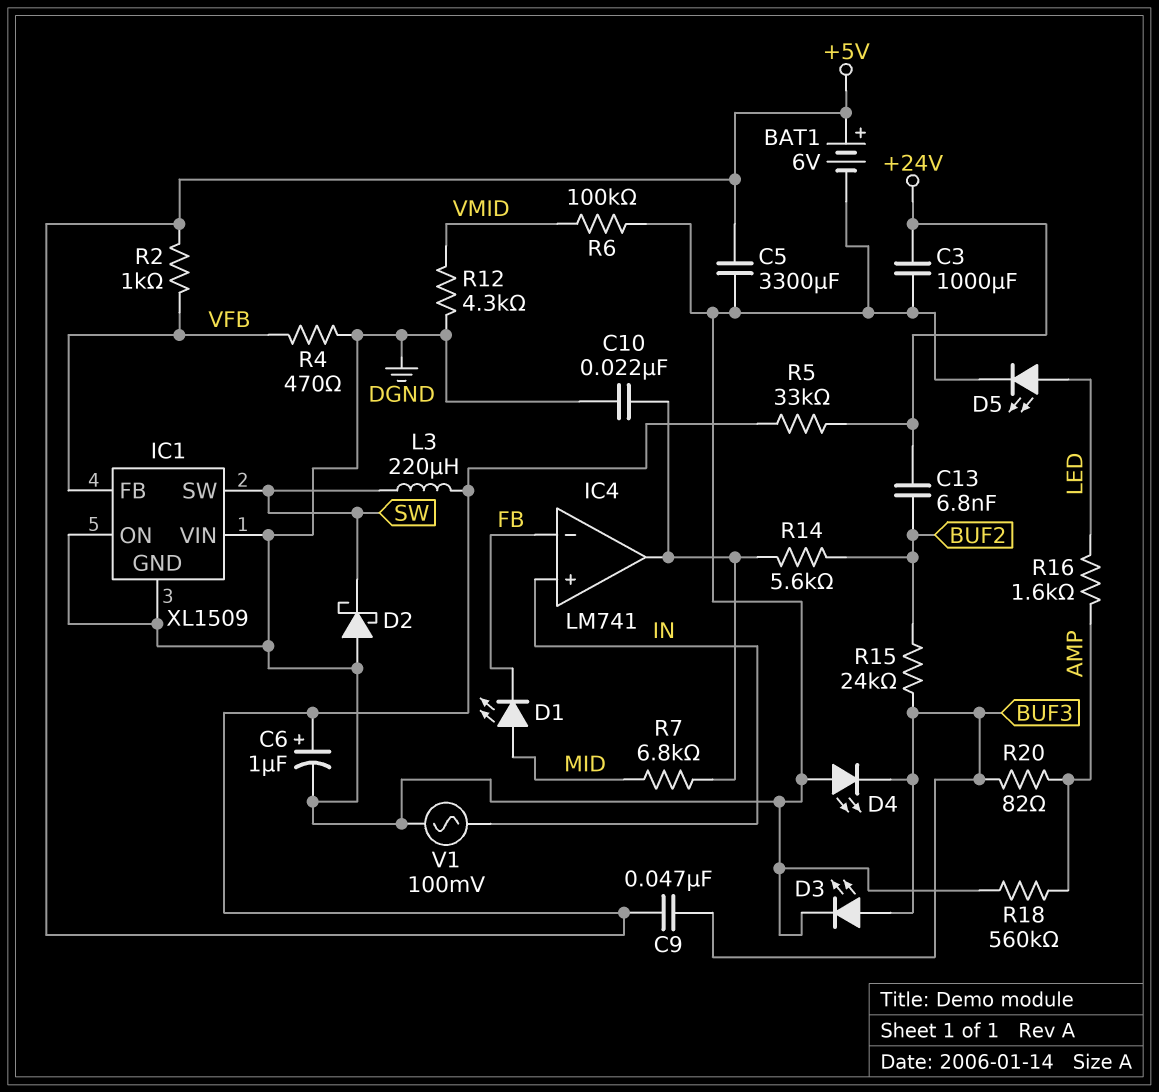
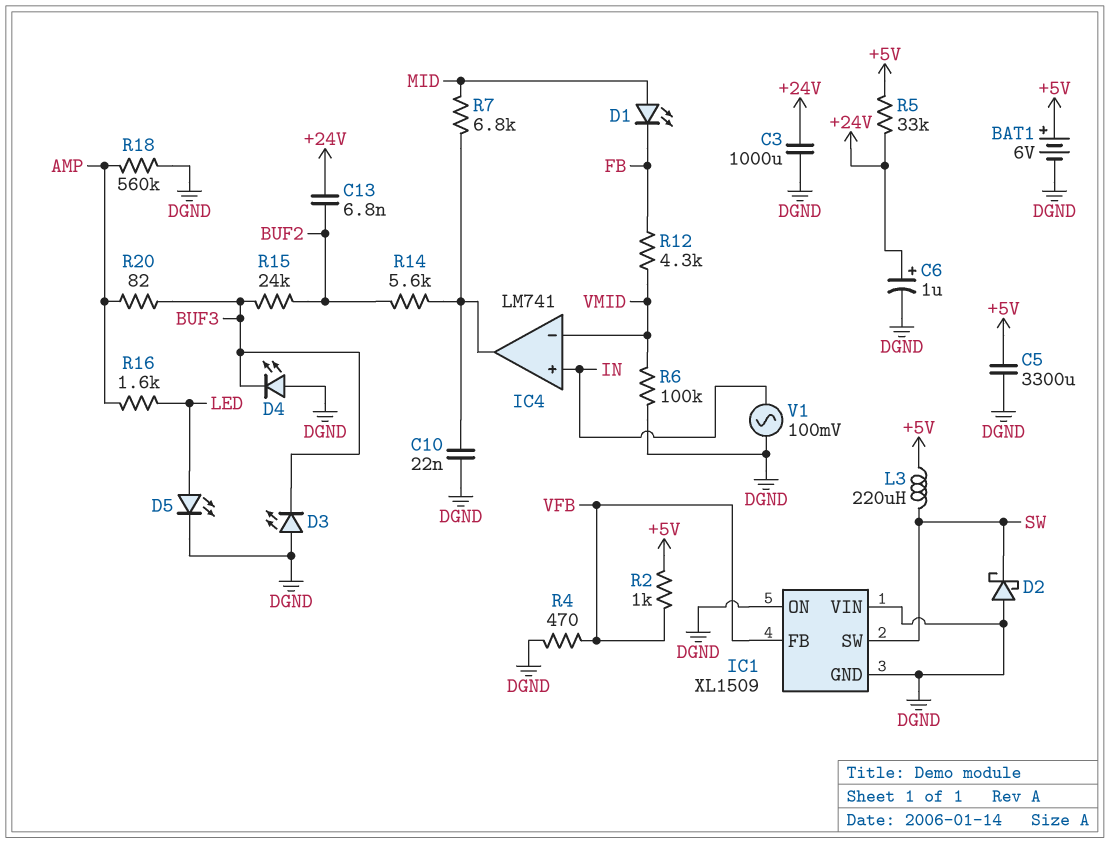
C6: 1uF (plus +5V, minus DGND) -> 1uF (plus +24V, minus DGND)
C9: 47nF (+5V, BUF3) -> none
D3: LED (A BUF3, K DGND) -> LED (A DGND, K BUF3)
IC4 pin in-: FB -> VMID
R12: 4.3k (DGND, VMID) -> 4.3k (FB, VMID)

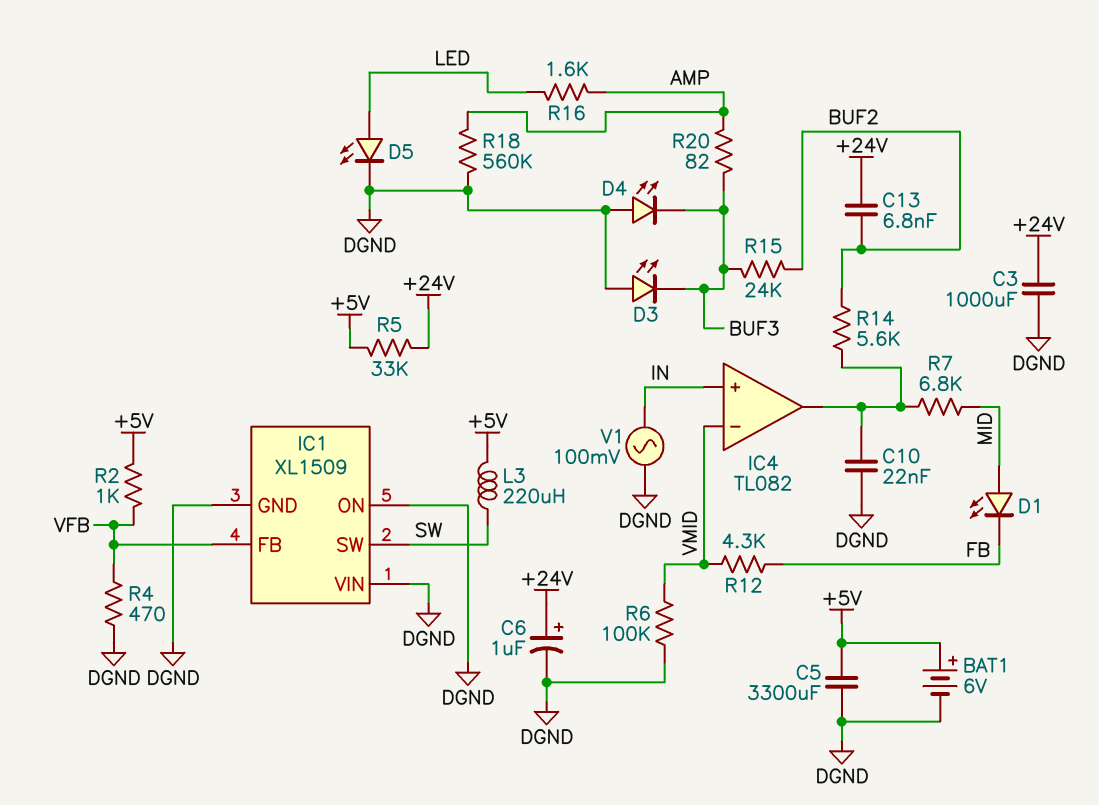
D2: schottky (A DGND, K SW) -> none
IC4: LM741 -> TL082

